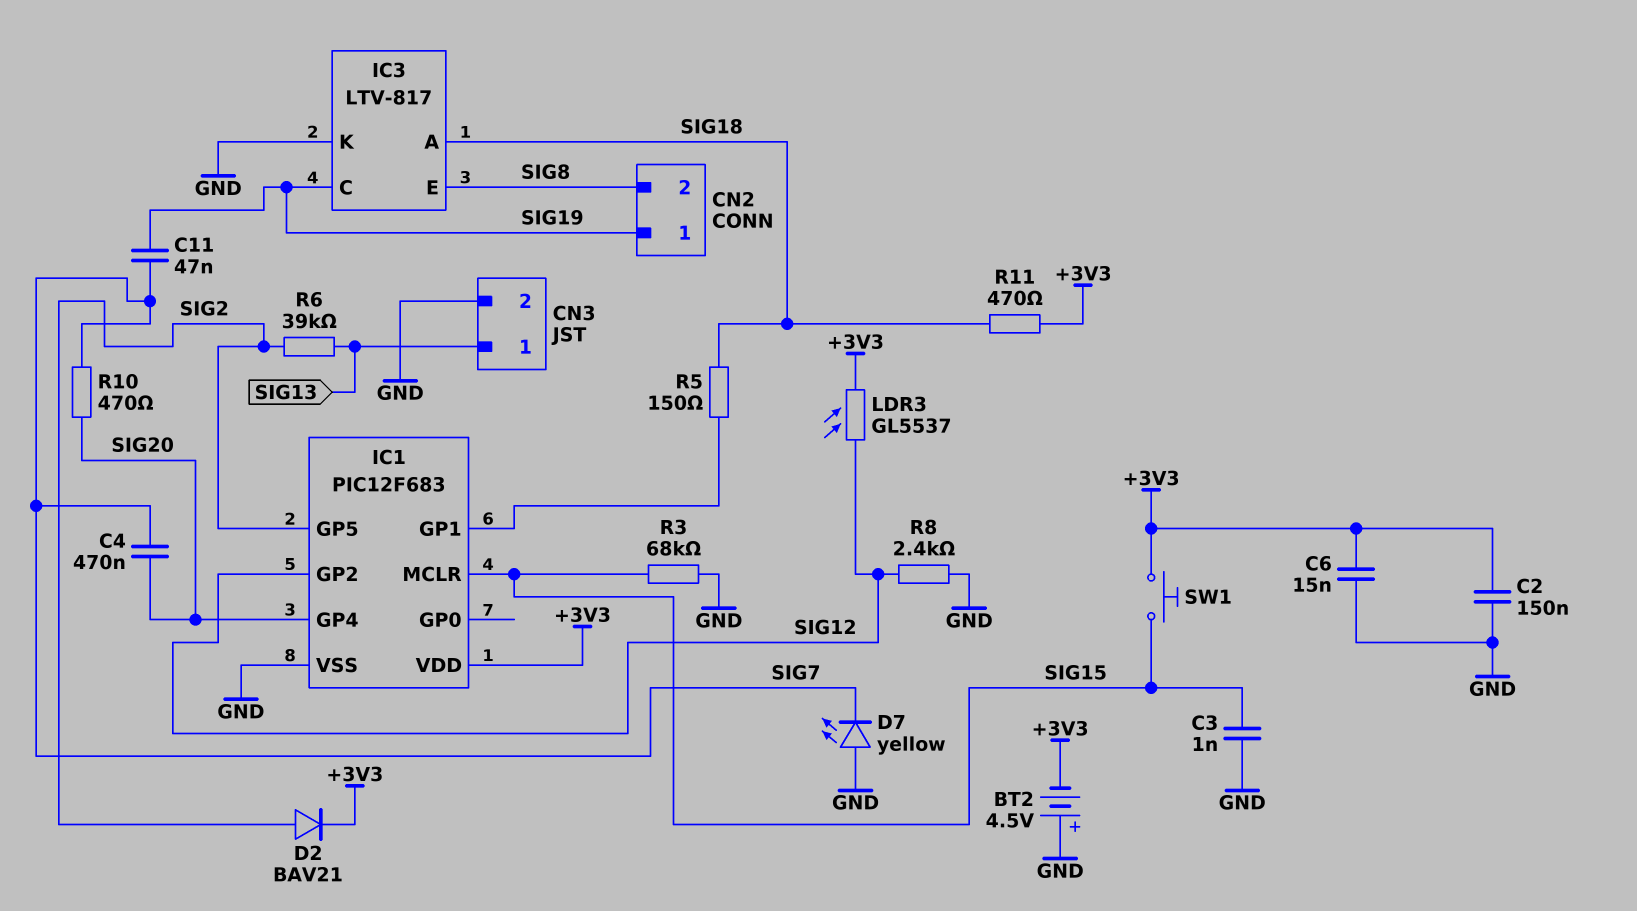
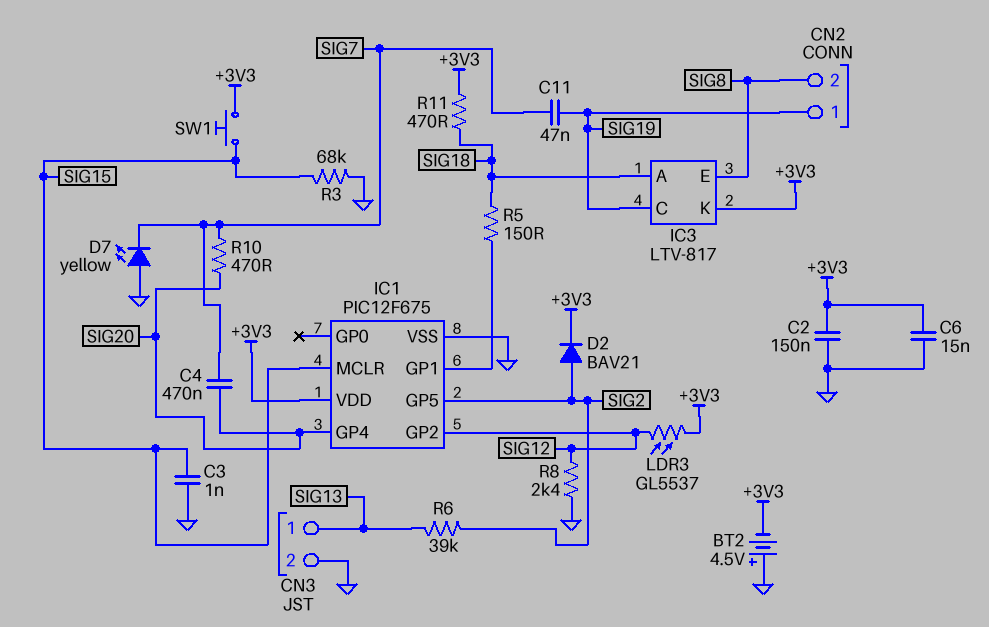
IC1: PIC12F683 -> PIC12F675
IC3 pin K: GND -> +3V3

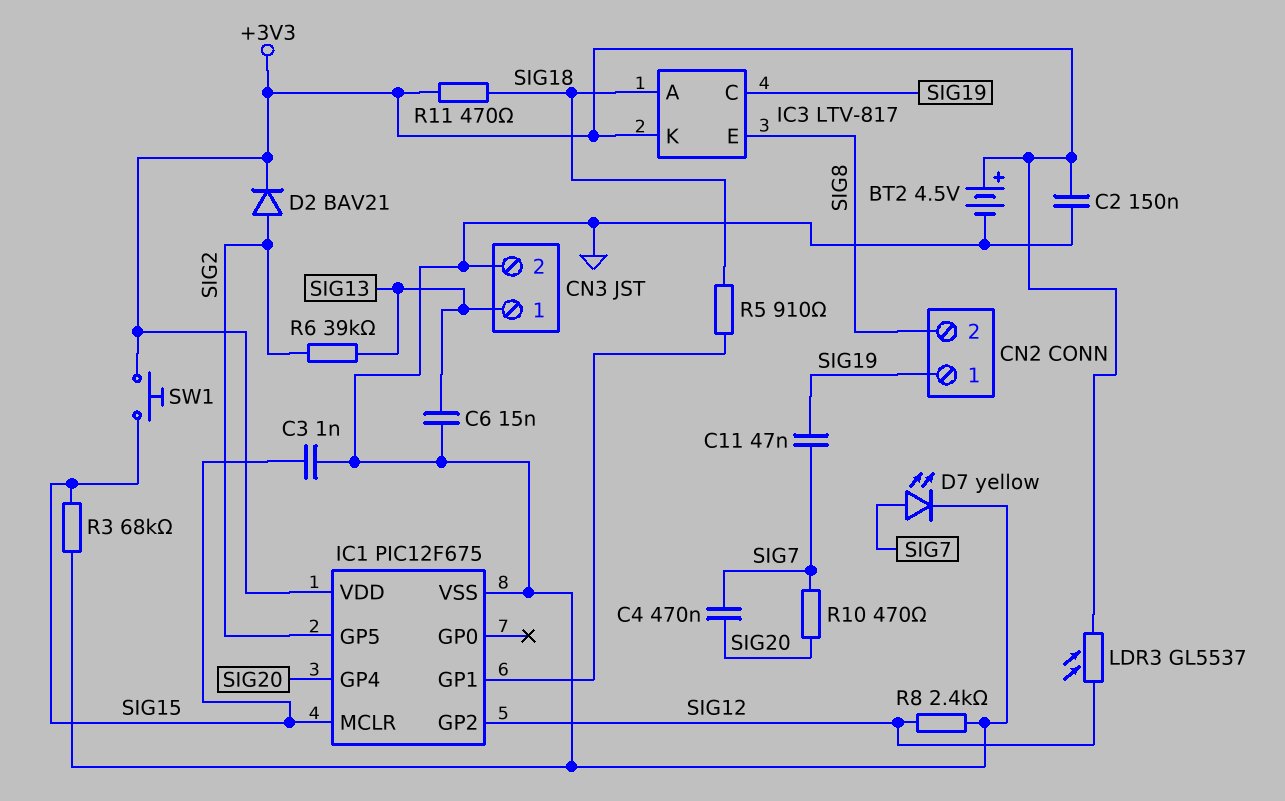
BT2: 4.5V (plus GND, minus +3V3) -> 4.5V (plus +3V3, minus GND)
C6: 15nF (+3V3, GND) -> 15nF (GND, SIG13)
D7: LED yellow (A GND, K SIG7) -> LED yellow (A SIG7, K GND)
R5: 150 (IC1/GP1, SIG18) -> 910 (IC1/GP1, SIG18)

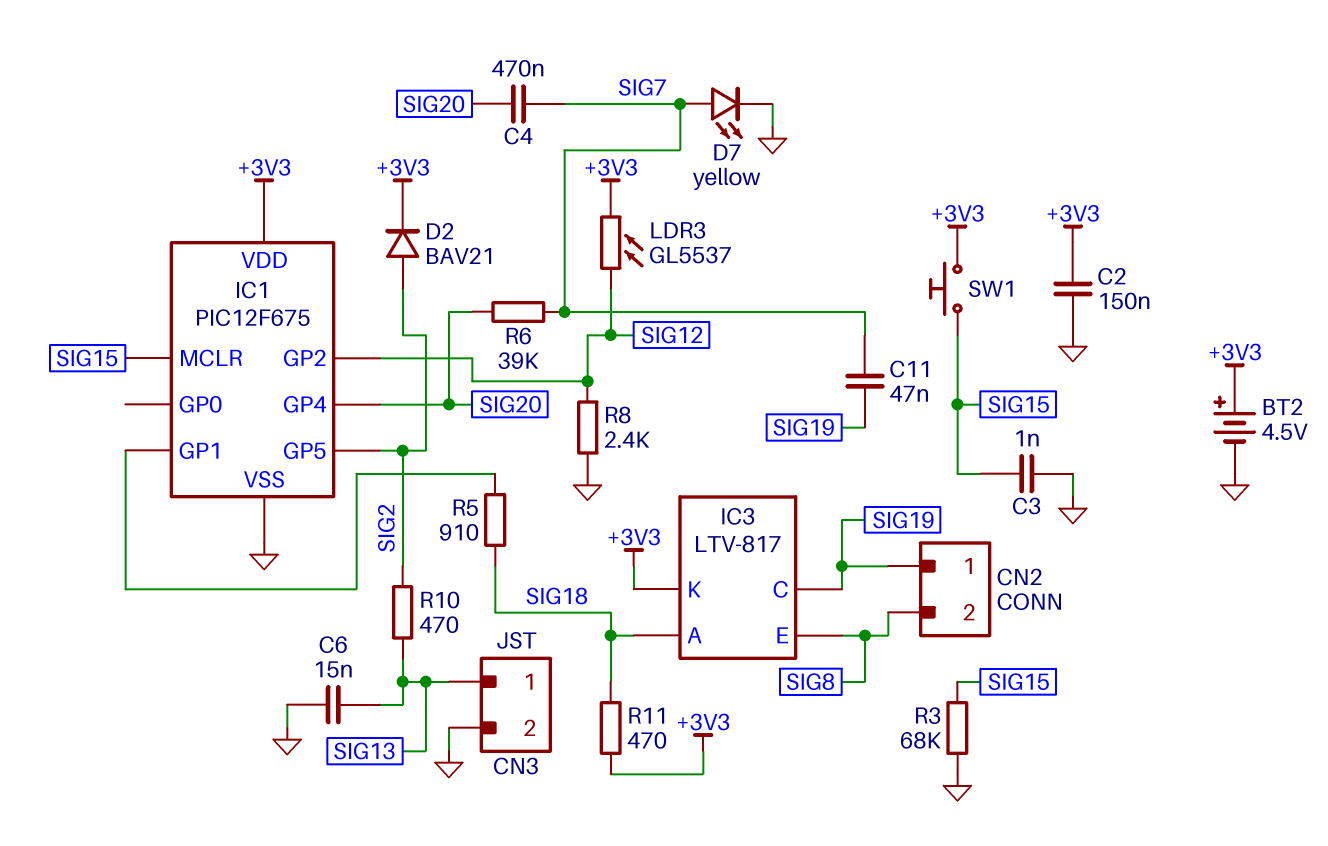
R6: 39k (SIG2, SIG13) -> 39k (SIG7, SIG20)
R10: 470 (SIG7, SIG20) -> 470 (SIG2, SIG13)

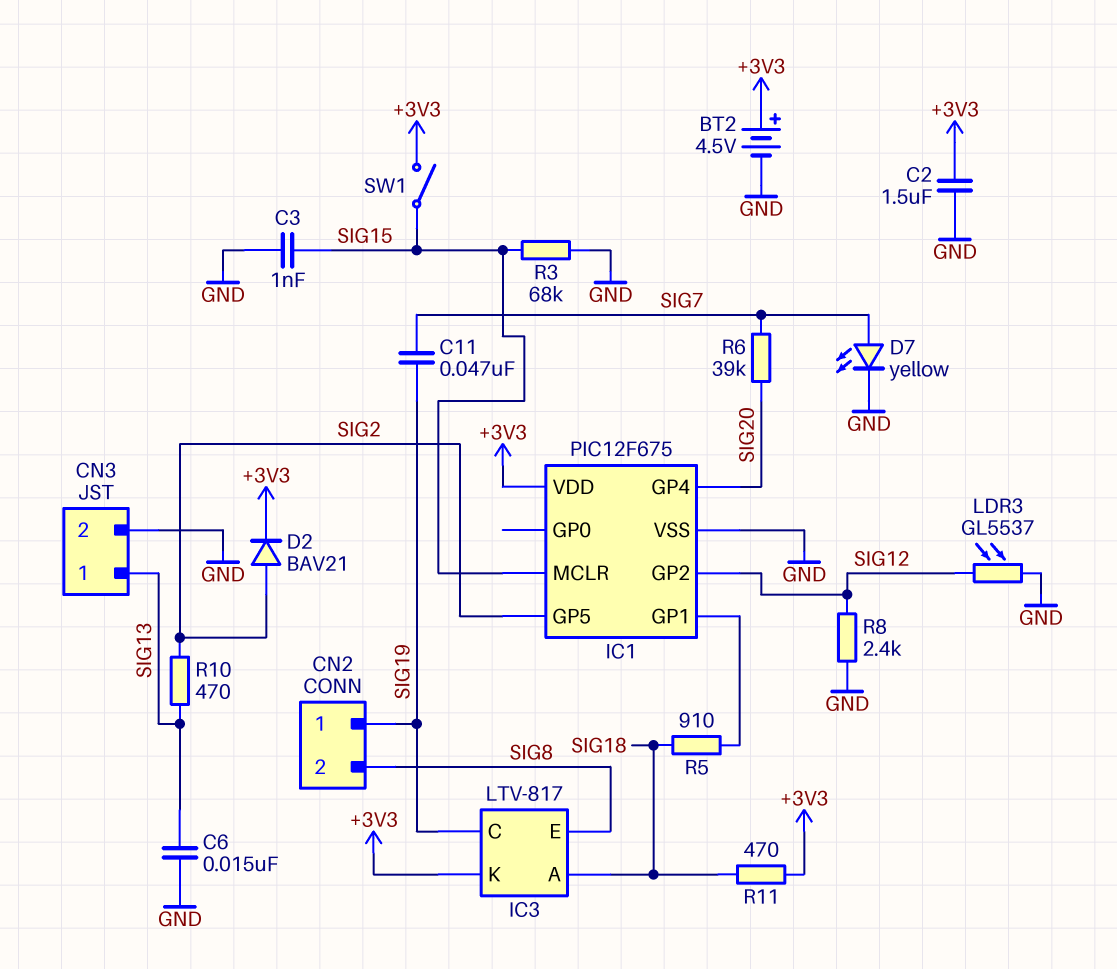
C2: 150nF (+3V3, GND) -> 1.5uF (+3V3, GND)
C4: 470nF (SIG7, SIG20) -> none
LDR3: GL5537 (+3V3, SIG12) -> GL5537 (GND, SIG12)
SW1: button (+3V3, SIG15) -> switch (+3V3, SIG15)

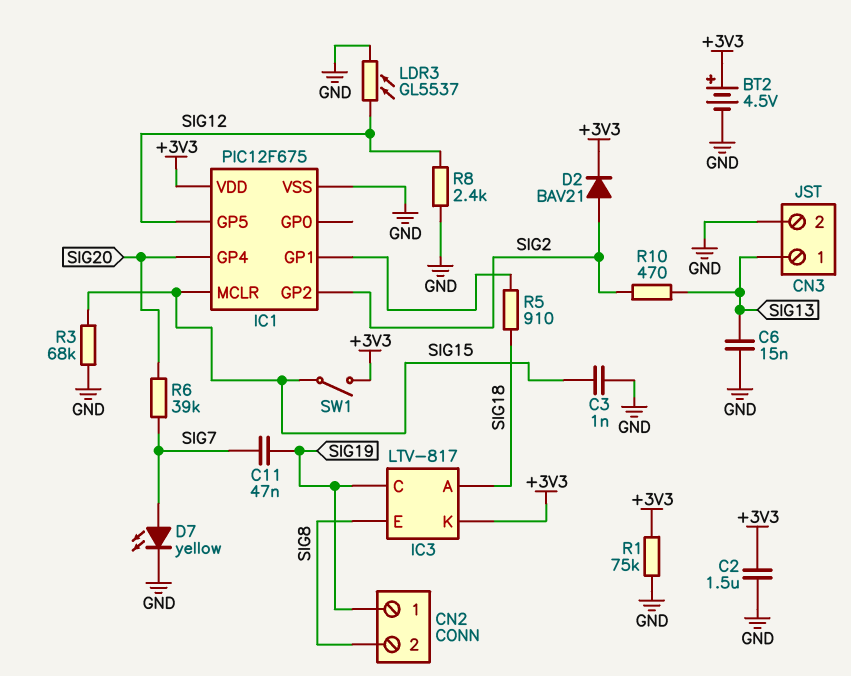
IC1 pin GP2: SIG12 -> SIG2
IC1 pin GP5: SIG2 -> SIG12
R1: none -> 75k (+3V3, GND)
R11: 470 (+3V3, SIG18) -> none

